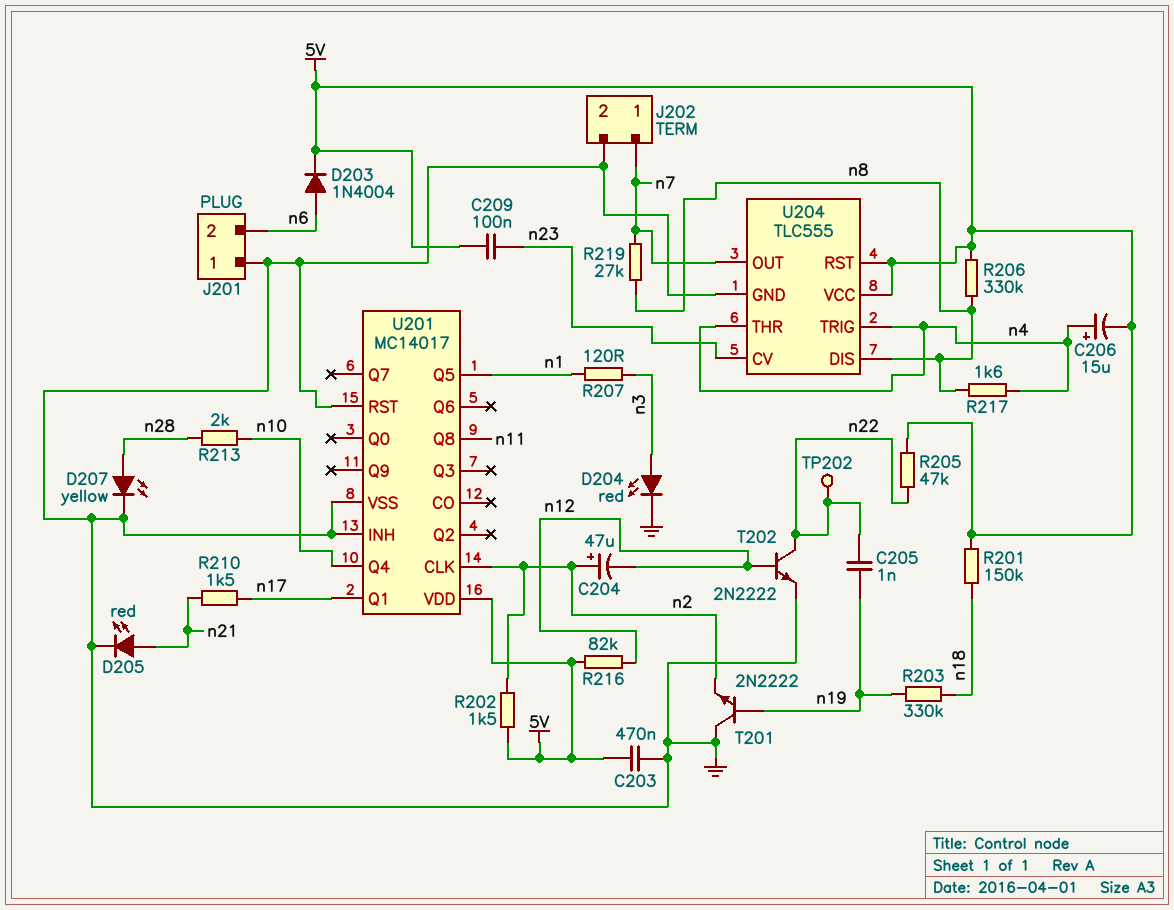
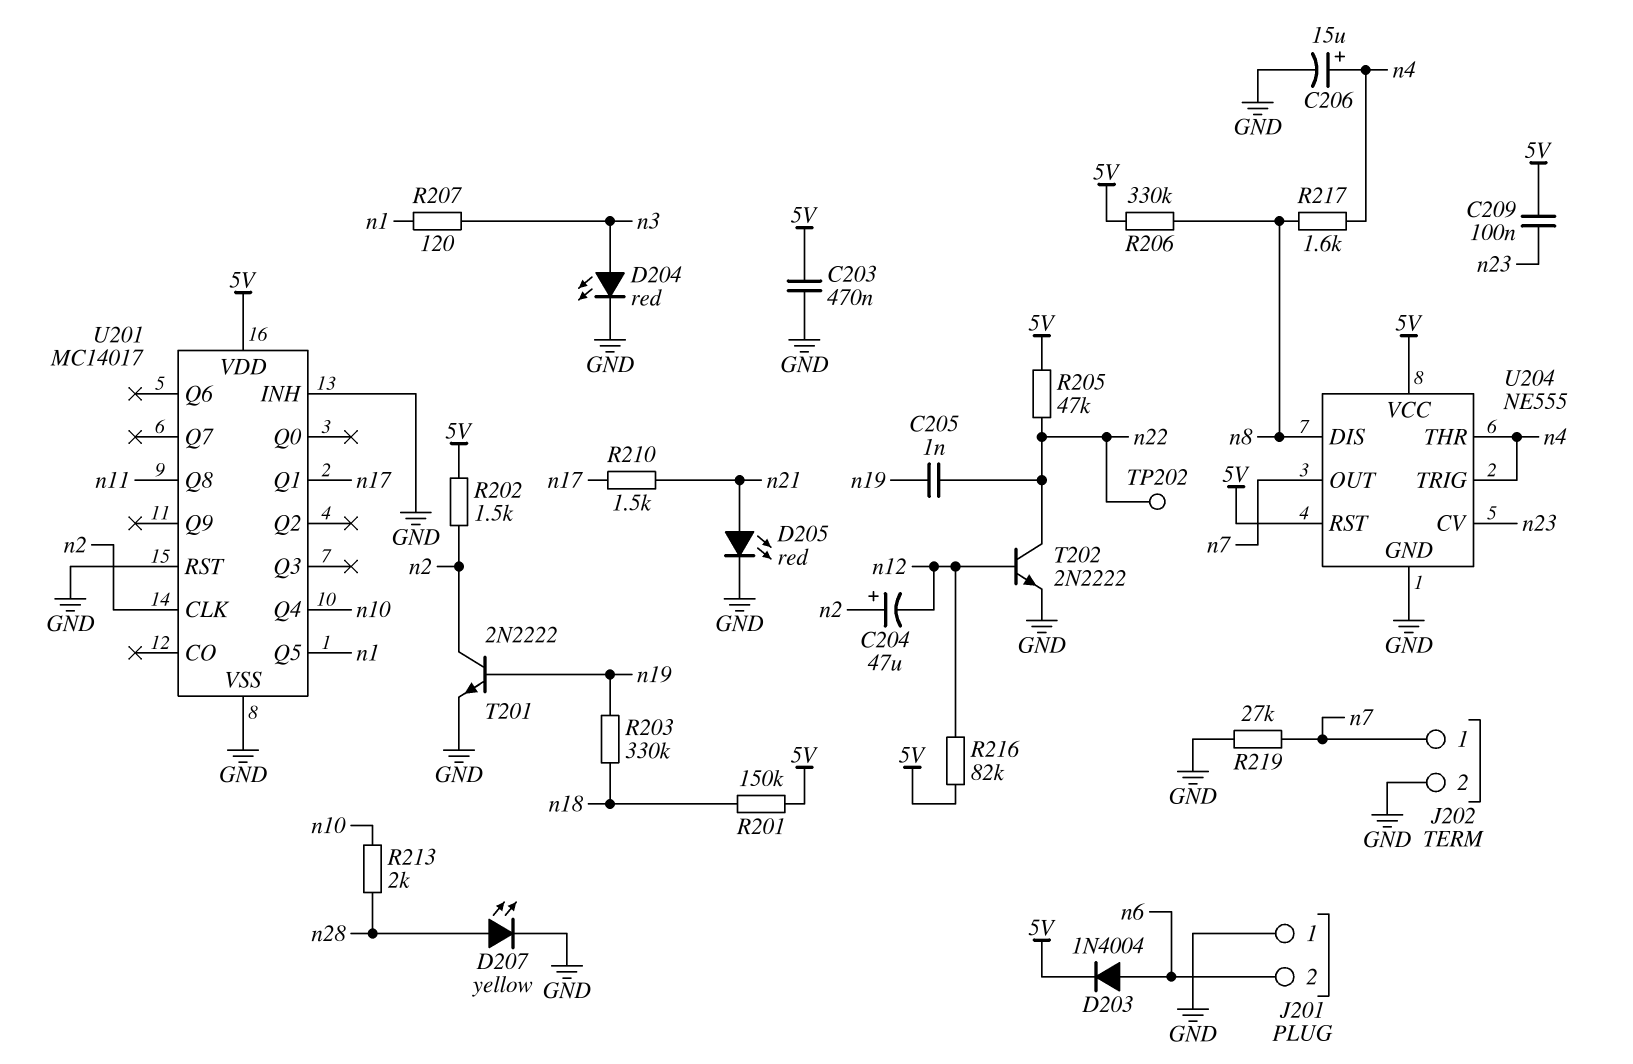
C206: 15uF (plus n4, minus 5V) -> 15uF (plus n4, minus GND)
R219: 27k (n7, n8) -> 27k (GND, n7)
T201: NPN 2N2222 (B n19, C GND, E n2) -> NPN 2N2222 (B n19, C n2, E GND)
U204: TLC555 -> NE555

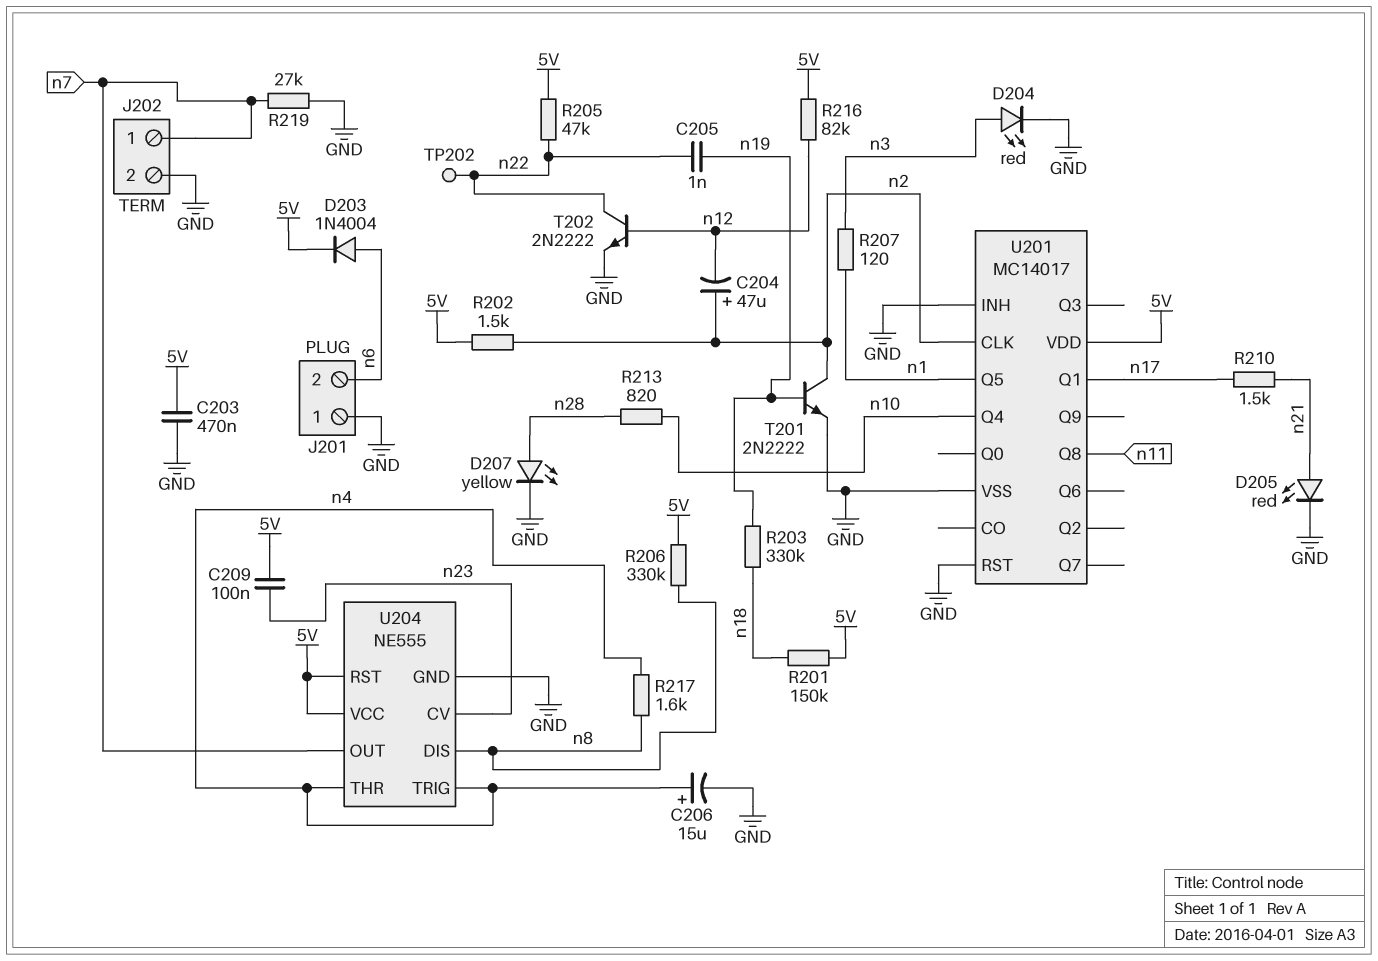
R213: 2k (n10, n28) -> 820 (n10, n28)

